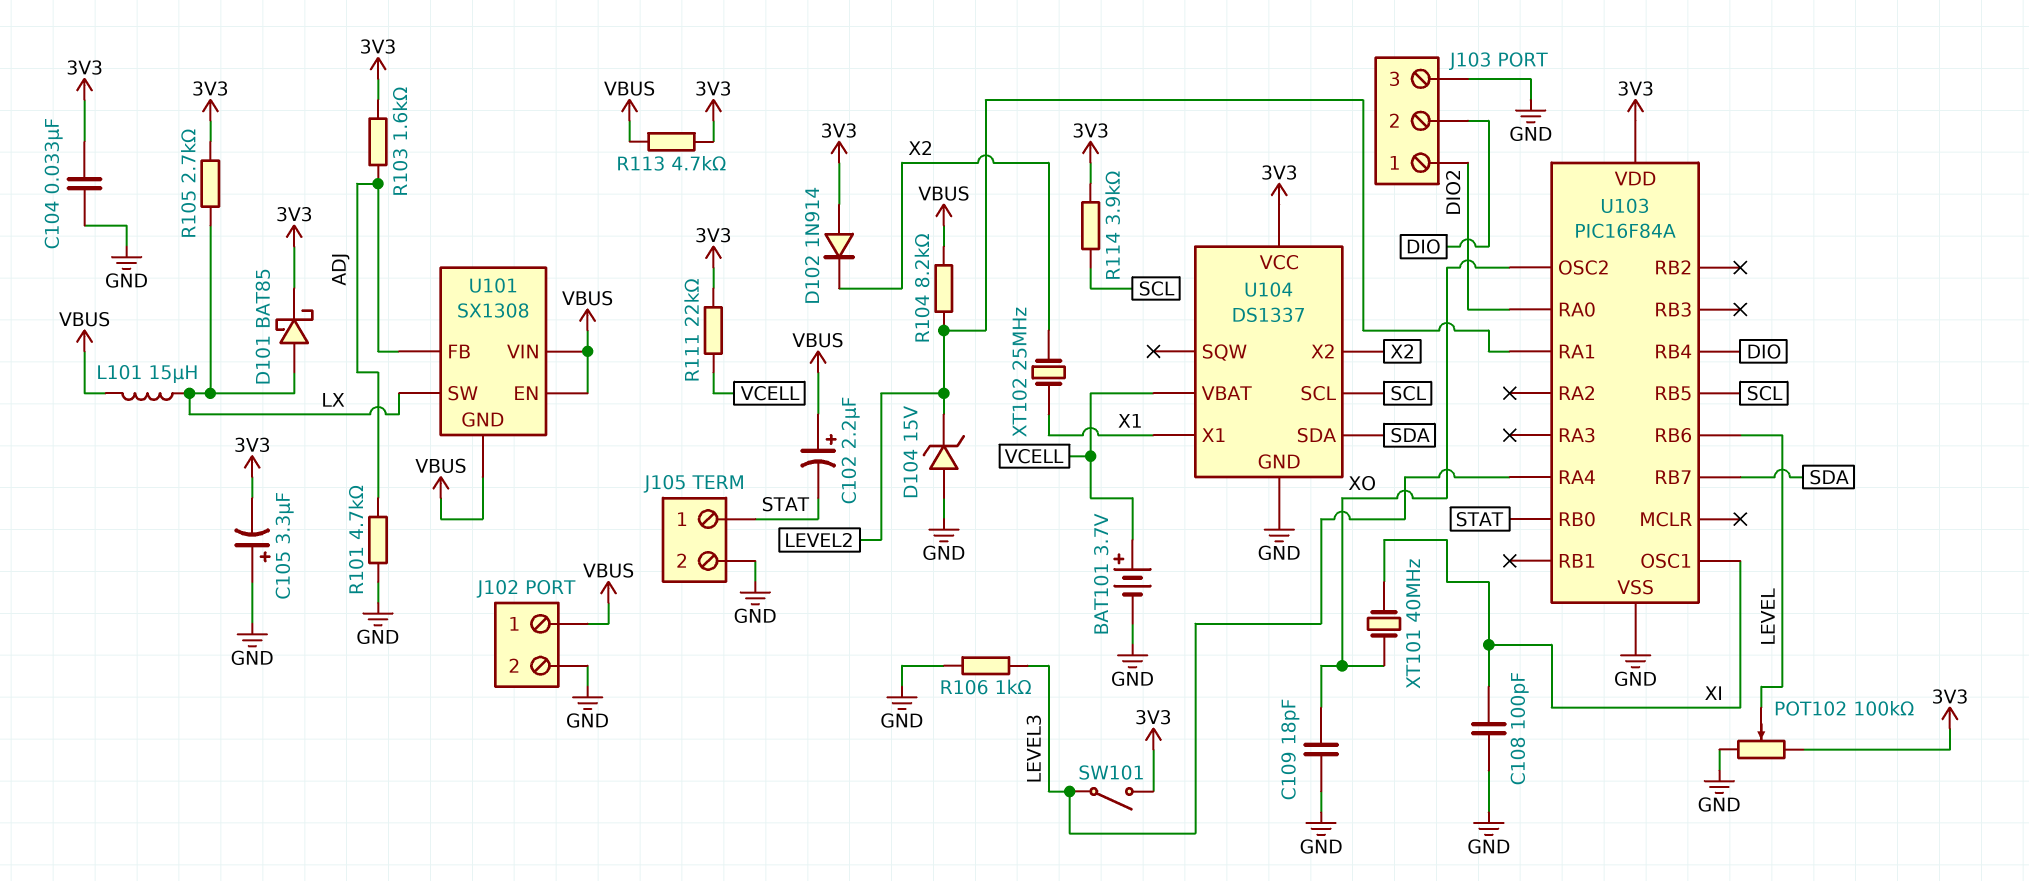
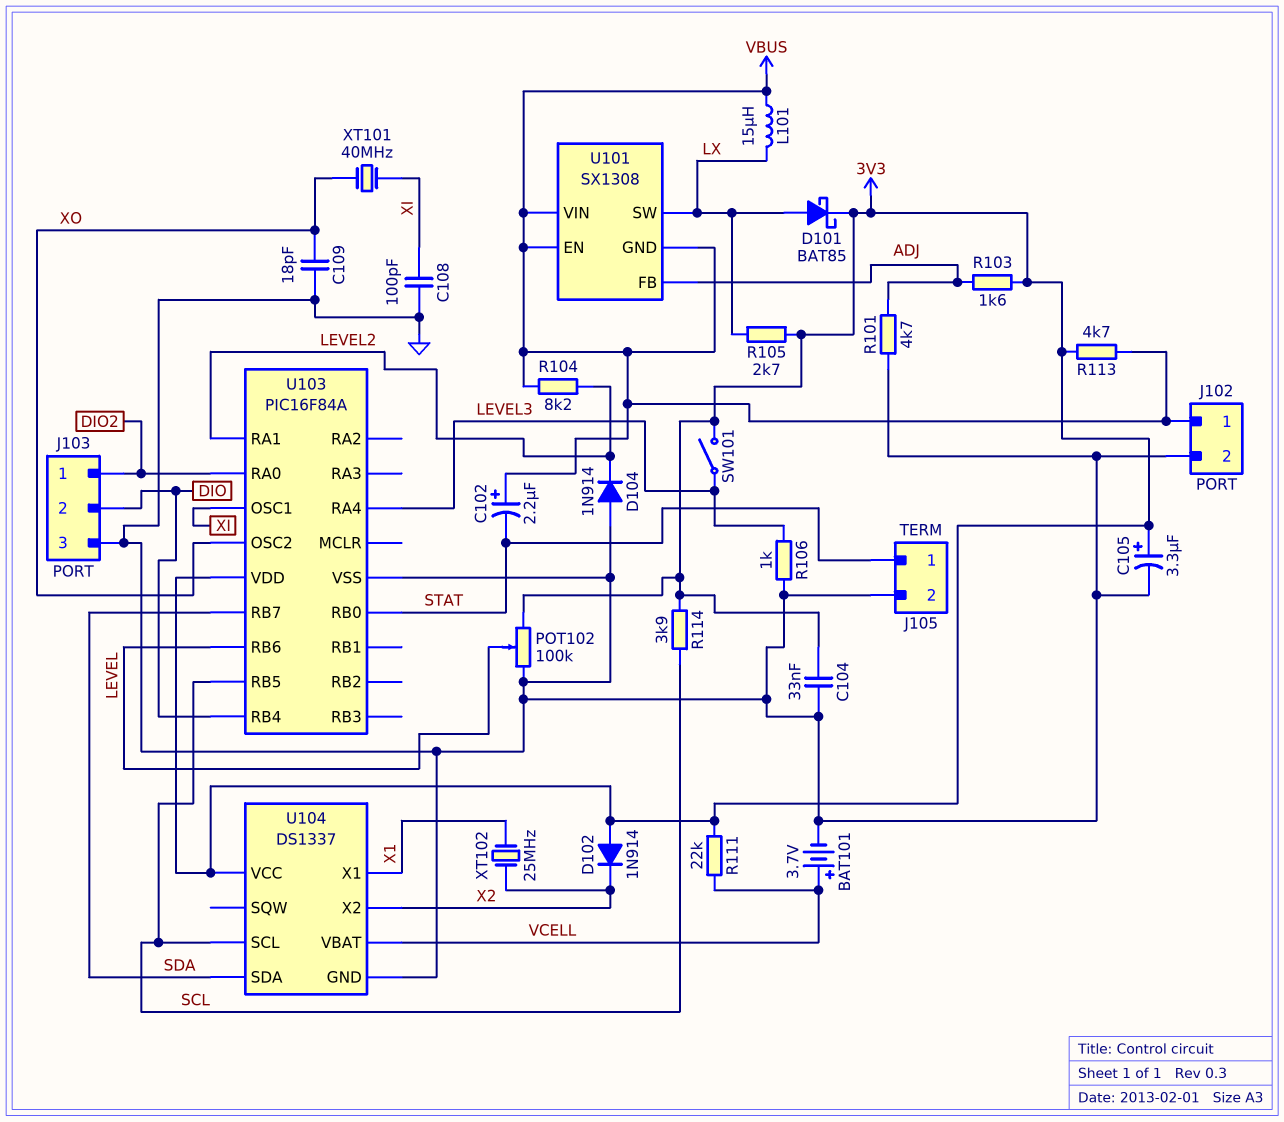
C105: 3.3uF (plus GND, minus 3V3) -> 3.3uF (plus 3V3, minus GND)
D104: zener 15V (A GND, K LEVEL2) -> diode 1N914 (A GND, K LEVEL2)

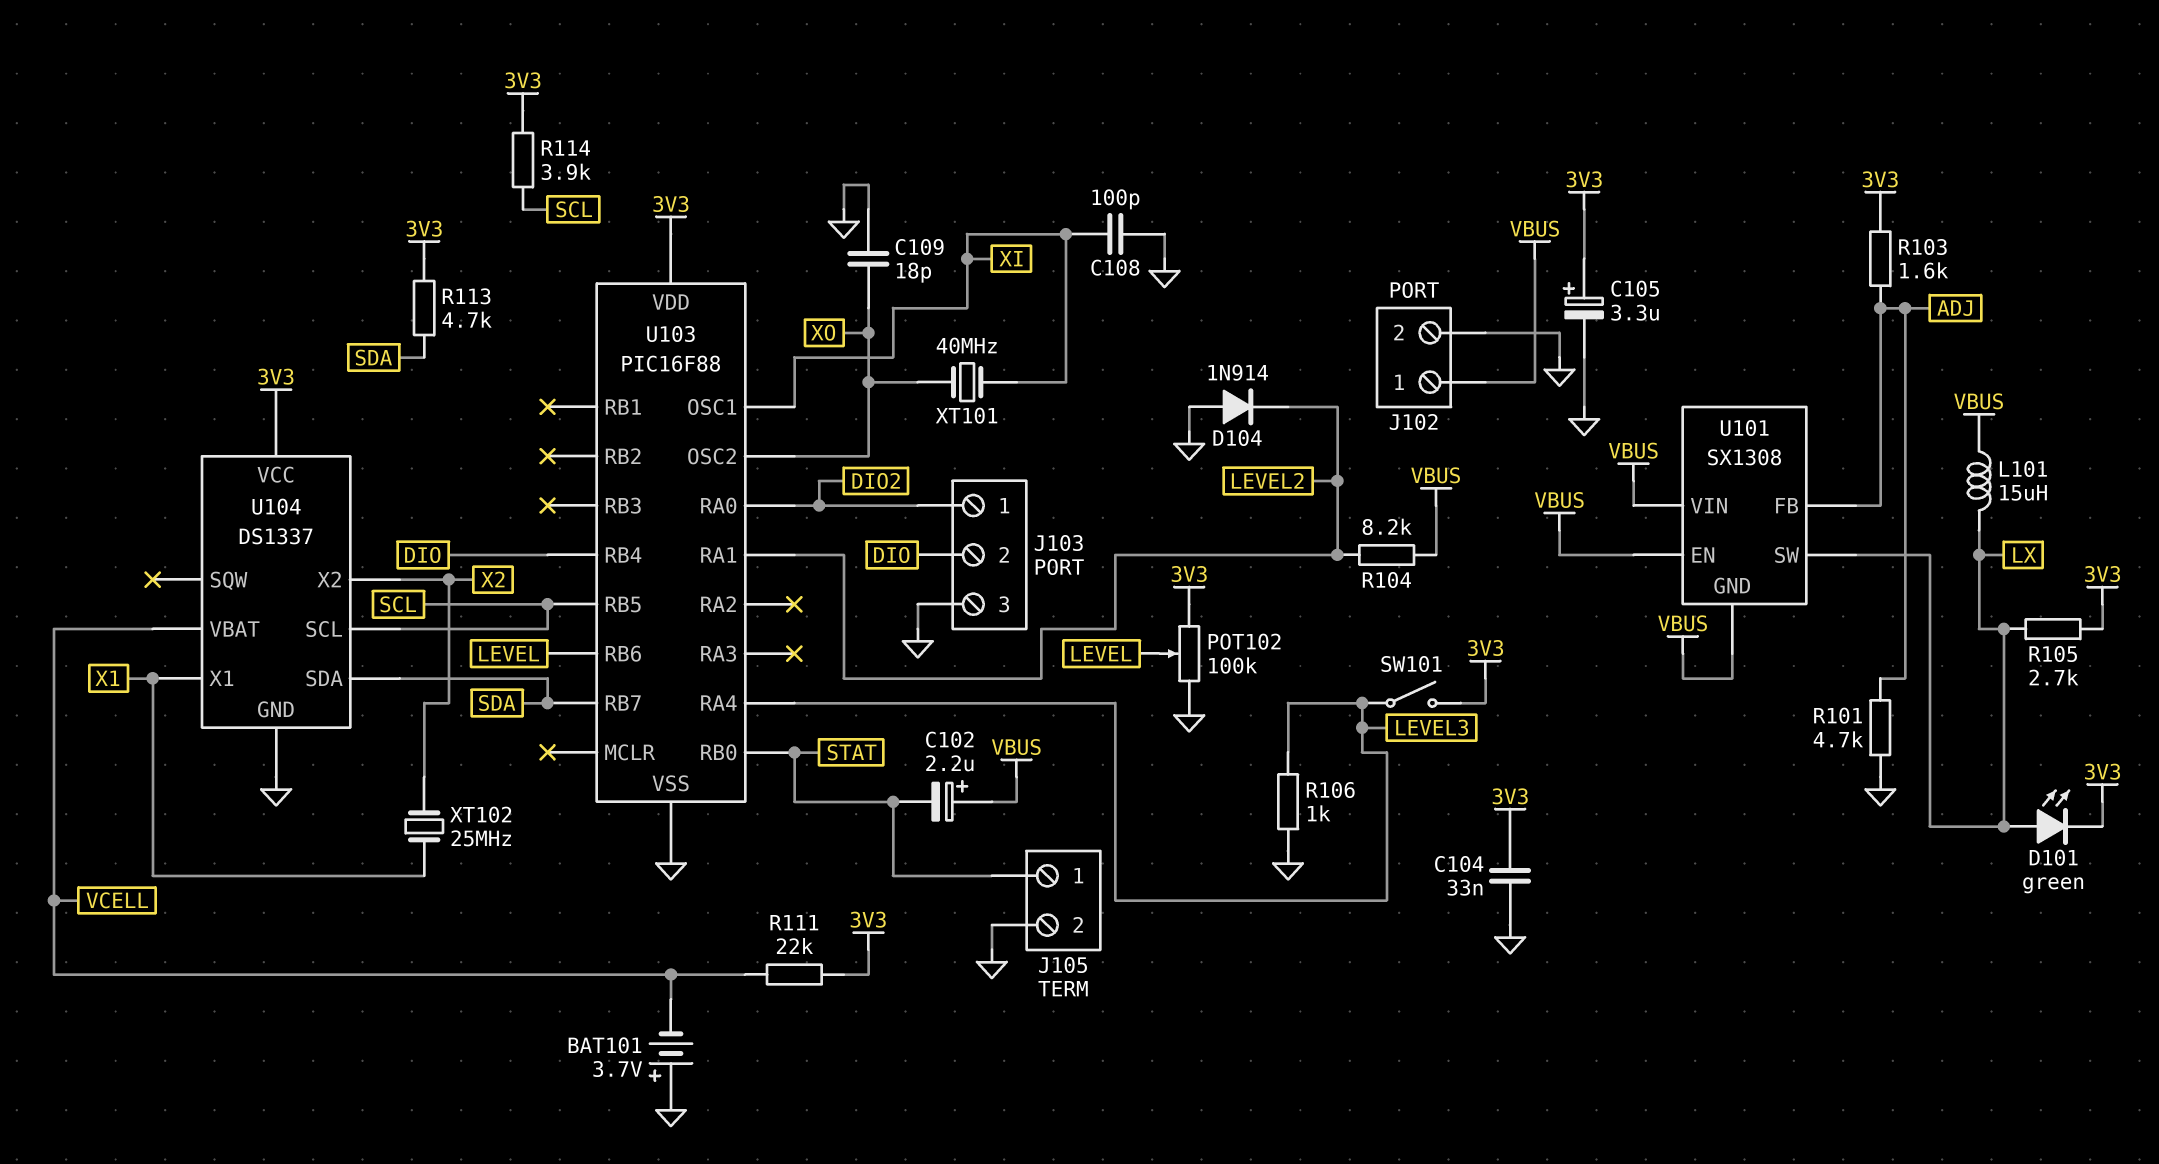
BAT101: 3.7V (plus VCELL, minus GND) -> 3.7V (plus GND, minus VCELL)
D101: schottky BAT85 (A LX, K 3V3) -> LED green (A LX, K 3V3)
D102: diode 1N914 (A 3V3, K X2) -> none
R113: 4.7k (3V3, VBUS) -> 4.7k (3V3, SDA)
U103: PIC16F84A -> PIC16F88

